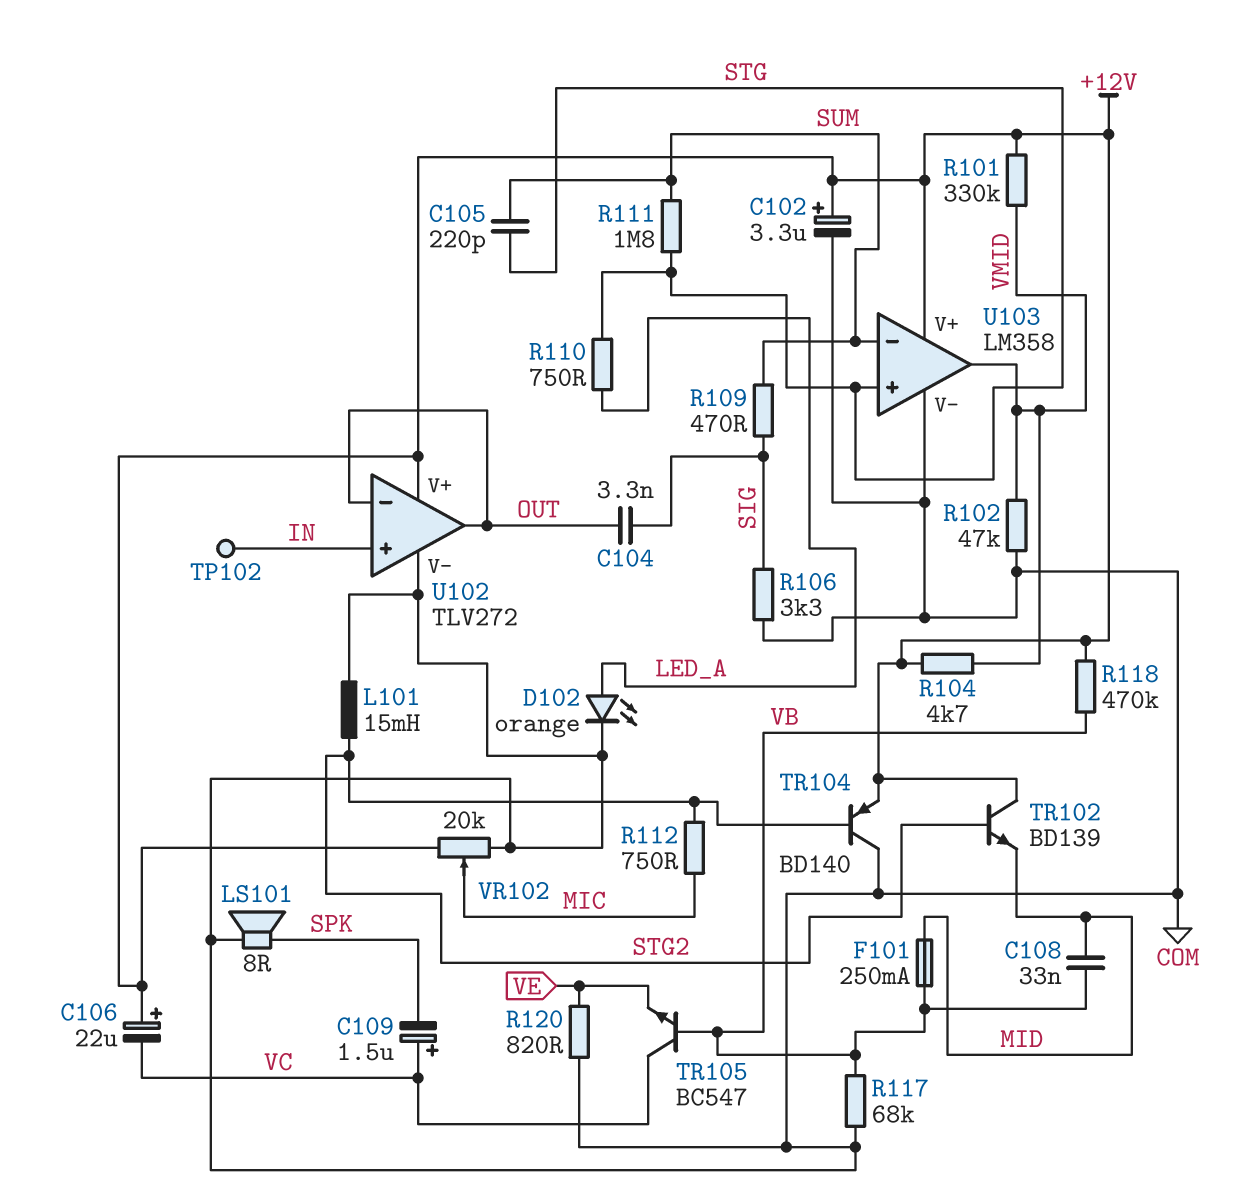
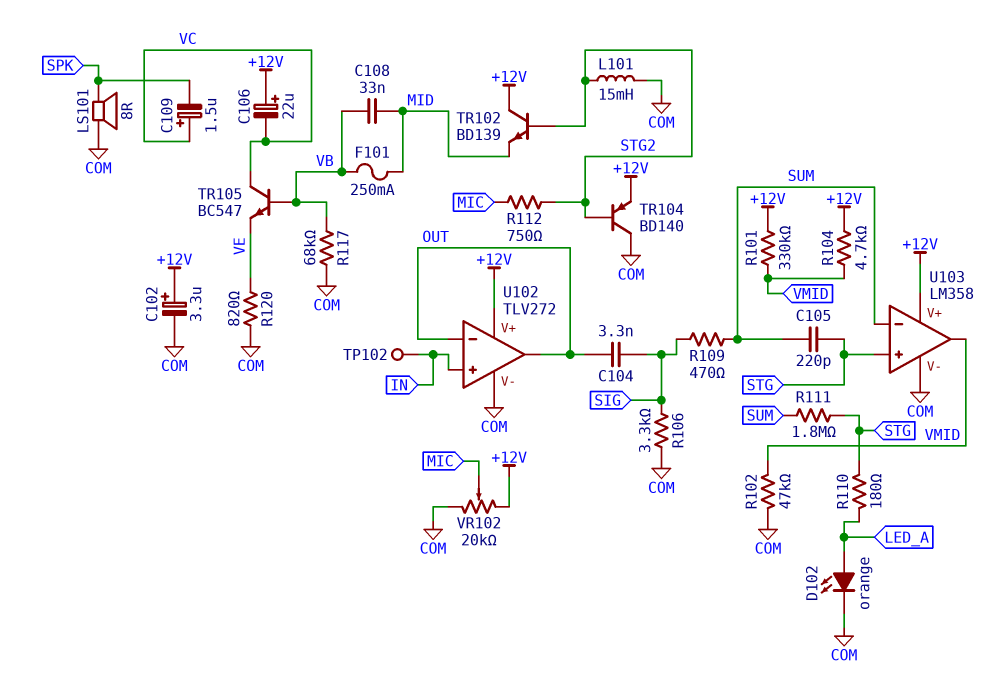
R110: 750 (LED_A, STG) -> 180 (LED_A, STG)
R118: 470k (+12V, VB) -> none

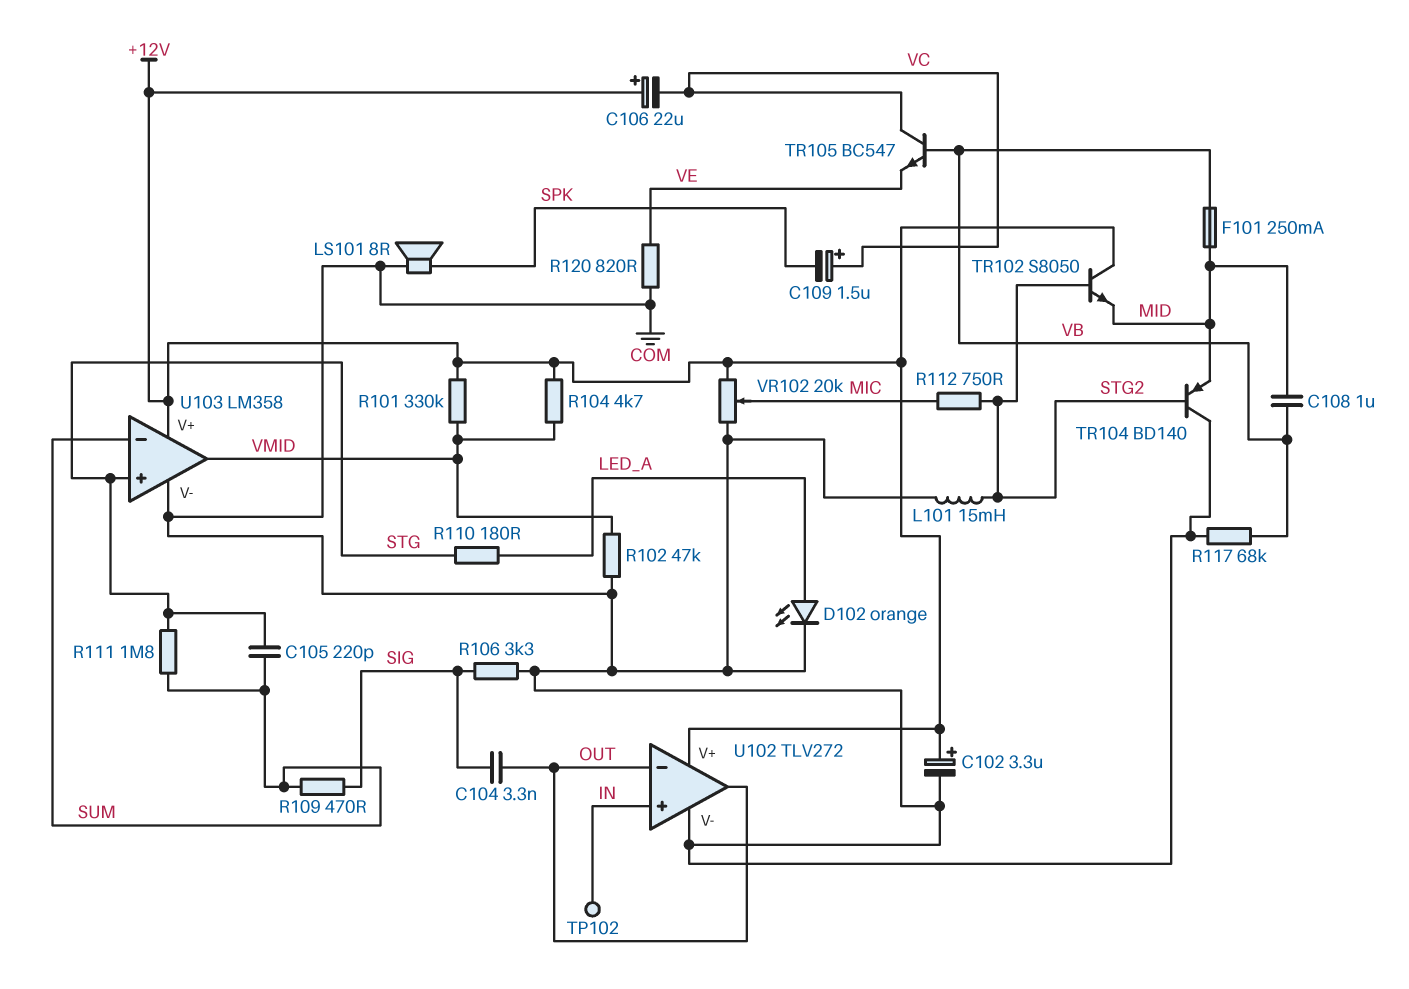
C108: 33nF (MID, VB) -> 1uF (MID, VB)
TR102: NPN BD139 (B STG2, C +12V, E MID) -> NPN S8050 (B STG2, C +12V, E MID)
TR104: PNP BD140 (B STG2, C COM, E +12V) -> PNP BD140 (B STG2, C COM, E MID)

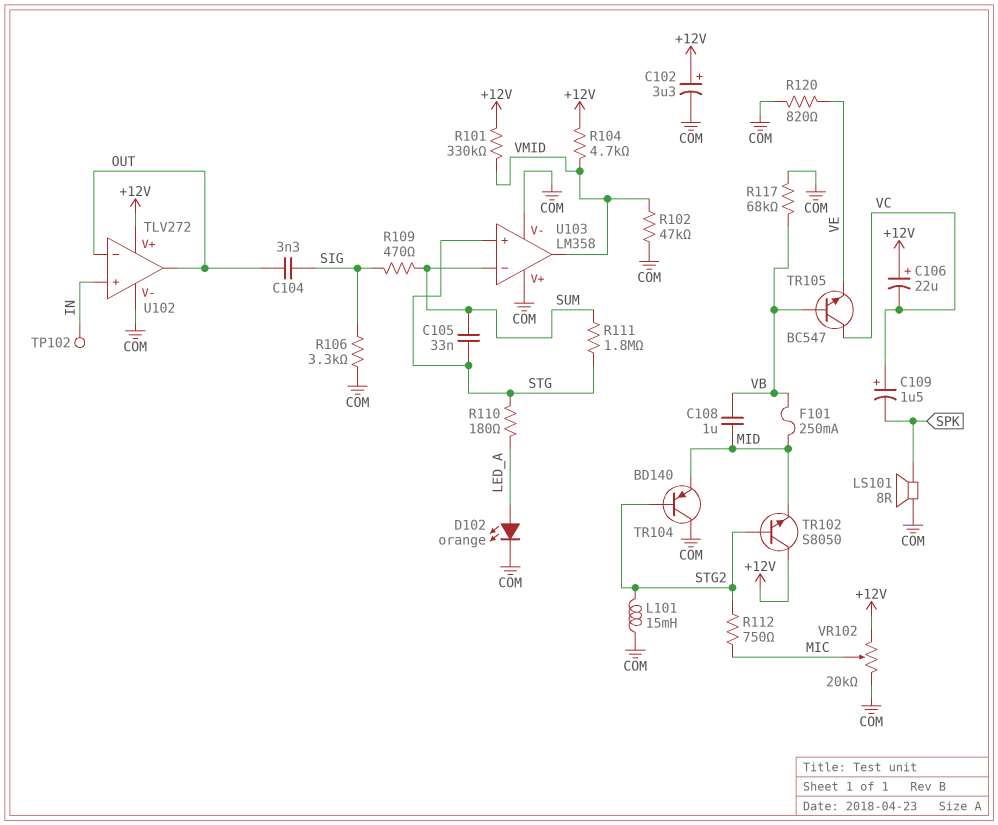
C105: 220pF (STG, SUM) -> 33nF (STG, SUM)
U103 pin V+: +12V -> COM

